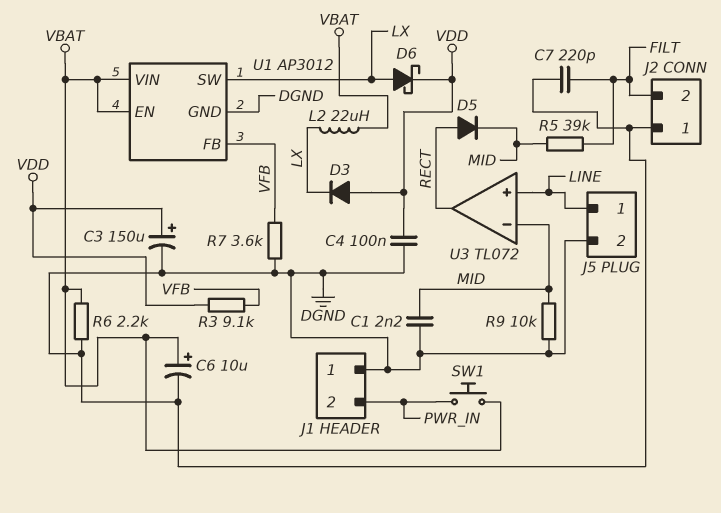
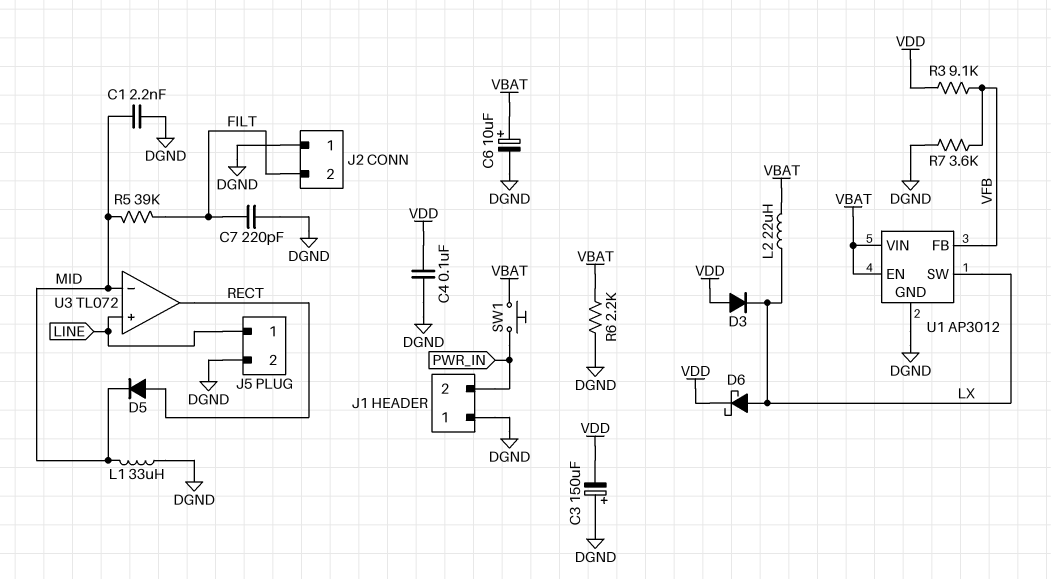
C3: 150uF (plus VDD, minus DGND) -> 150uF (plus DGND, minus VDD)
L1: none -> 33uH (DGND, MID)
R9: 10k (DGND, MID) -> none

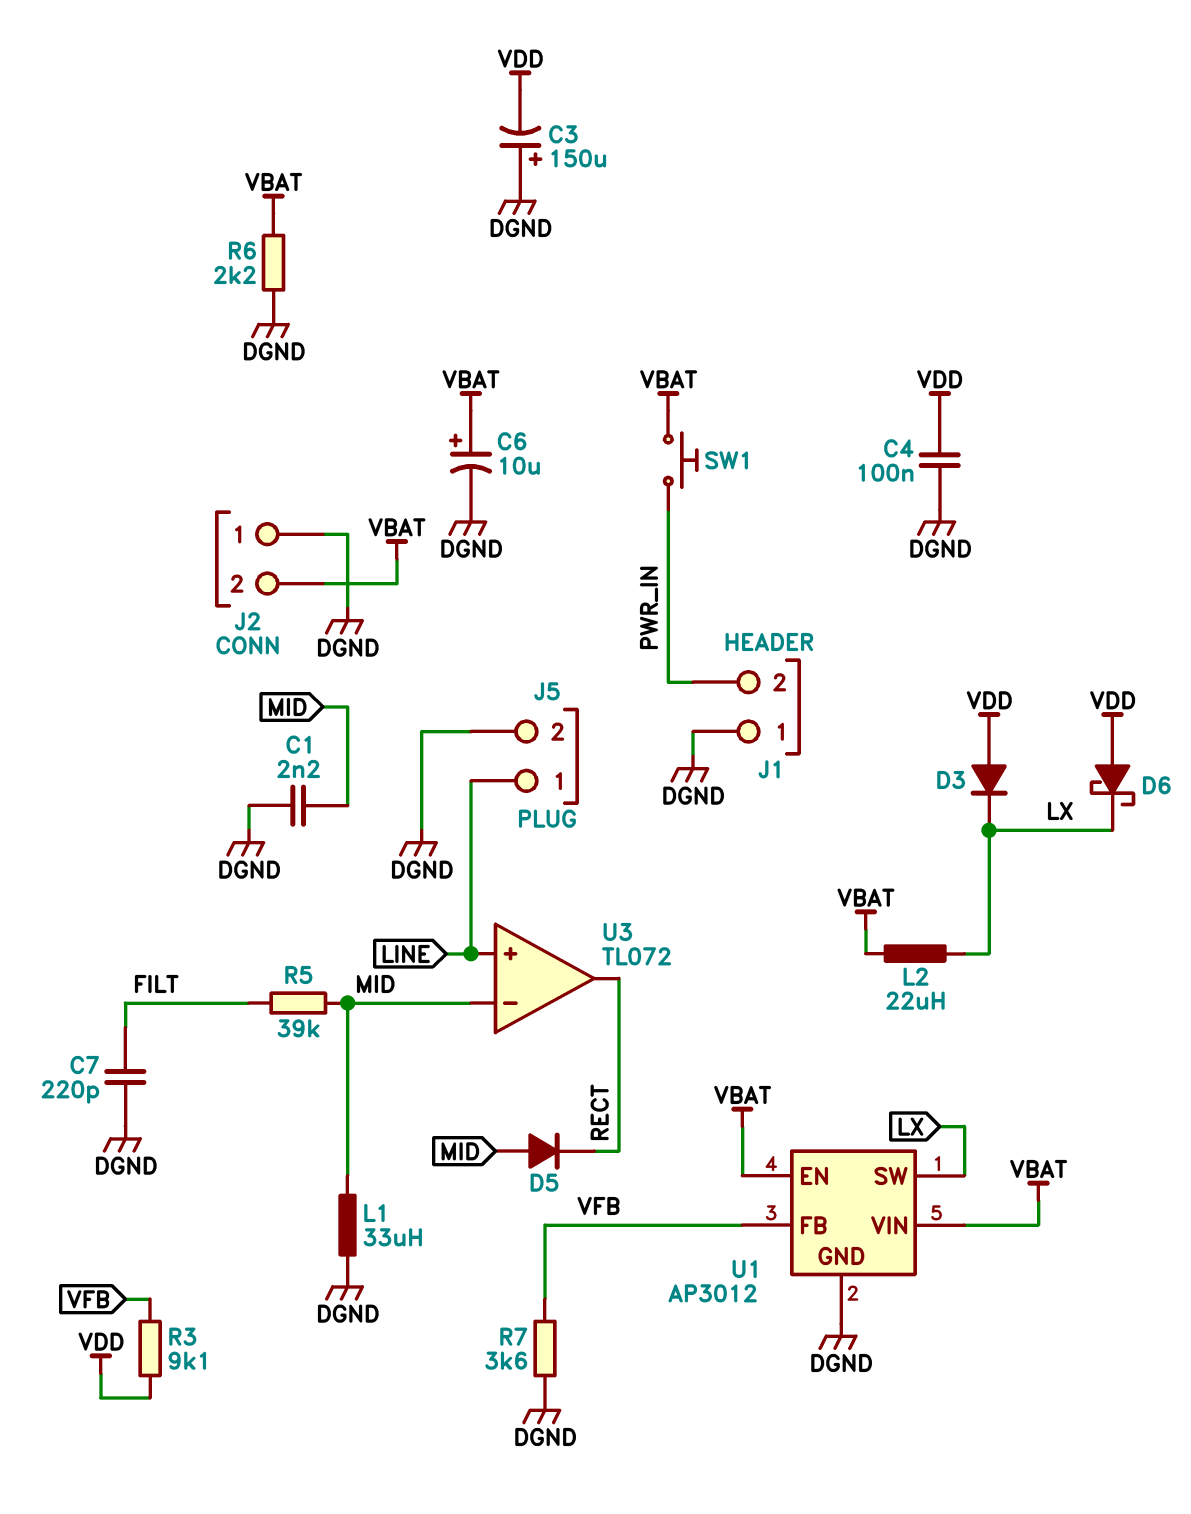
D5: diode (A RECT, K MID) -> diode (A MID, K RECT)
D6: schottky (A LX, K VDD) -> schottky (A VDD, K LX)
J2 pin 2: FILT -> VBAT

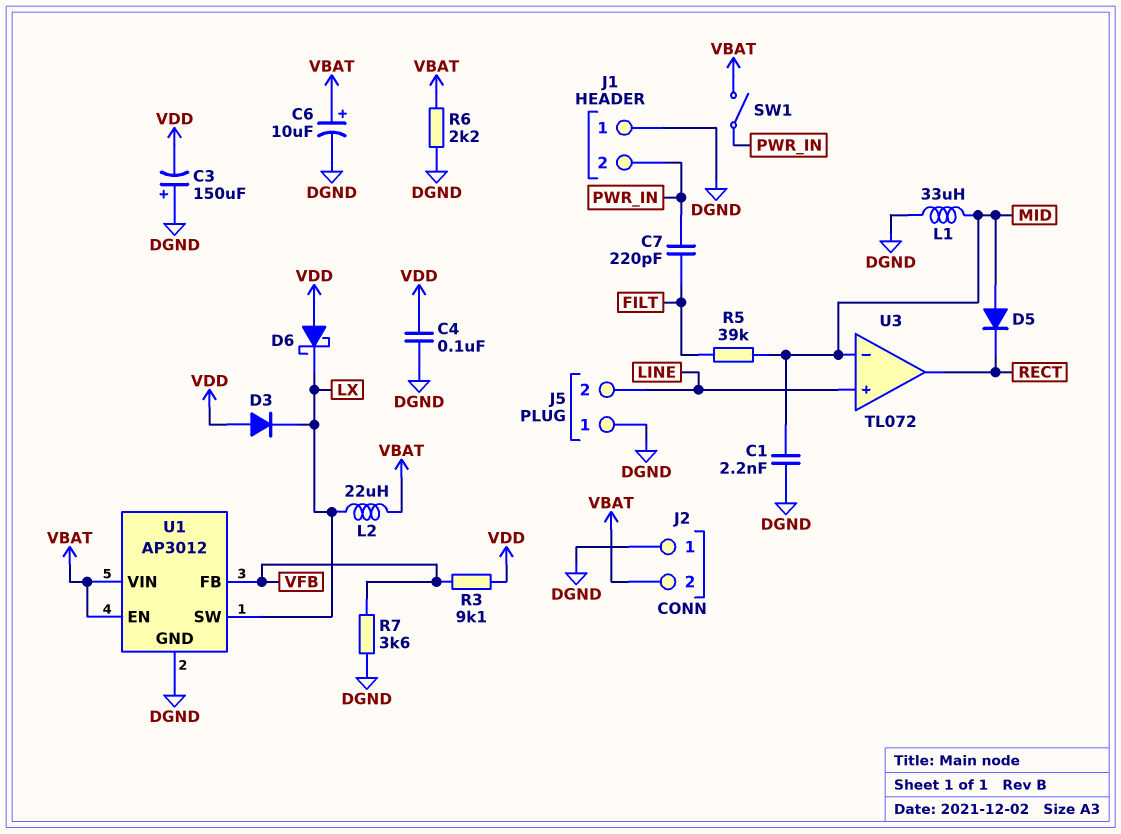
C7: 220pF (DGND, FILT) -> 220pF (FILT, PWR_IN)
J5 pin 1: LINE -> DGND
J5 pin 2: DGND -> LINE
SW1: button (PWR_IN, VBAT) -> switch (PWR_IN, VBAT)

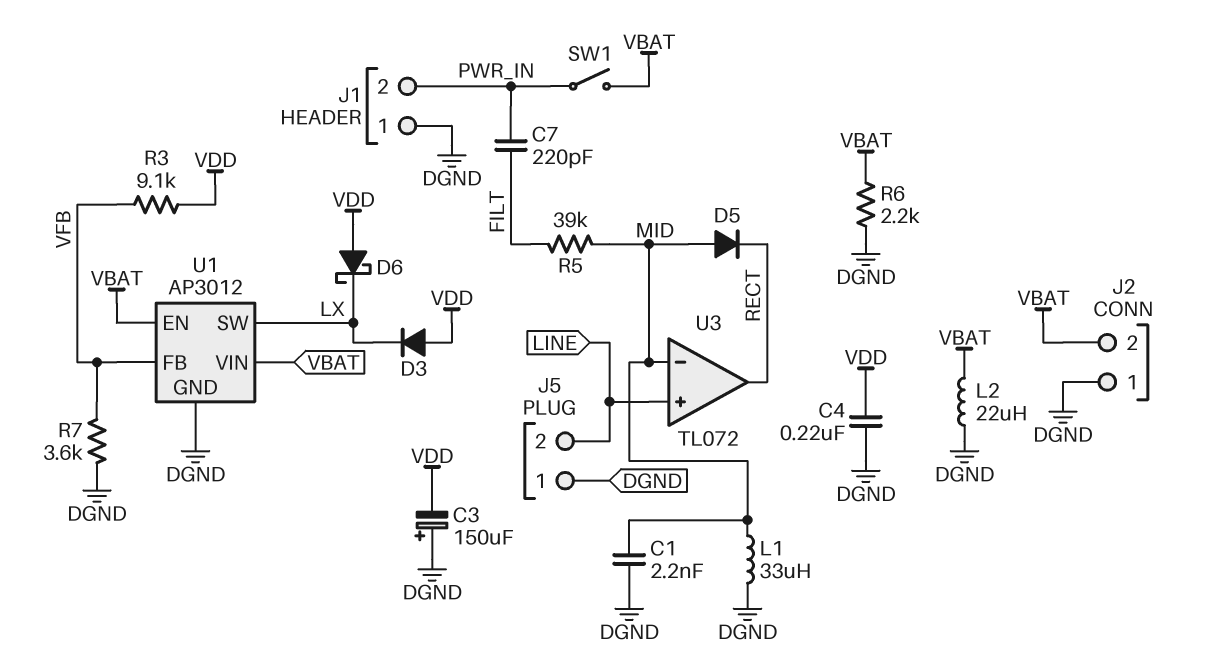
C4: 100nF (DGND, VDD) -> 220nF (DGND, VDD)
C6: 10uF (plus VBAT, minus DGND) -> none
L2: 22uH (LX, VBAT) -> 22uH (DGND, VBAT)

